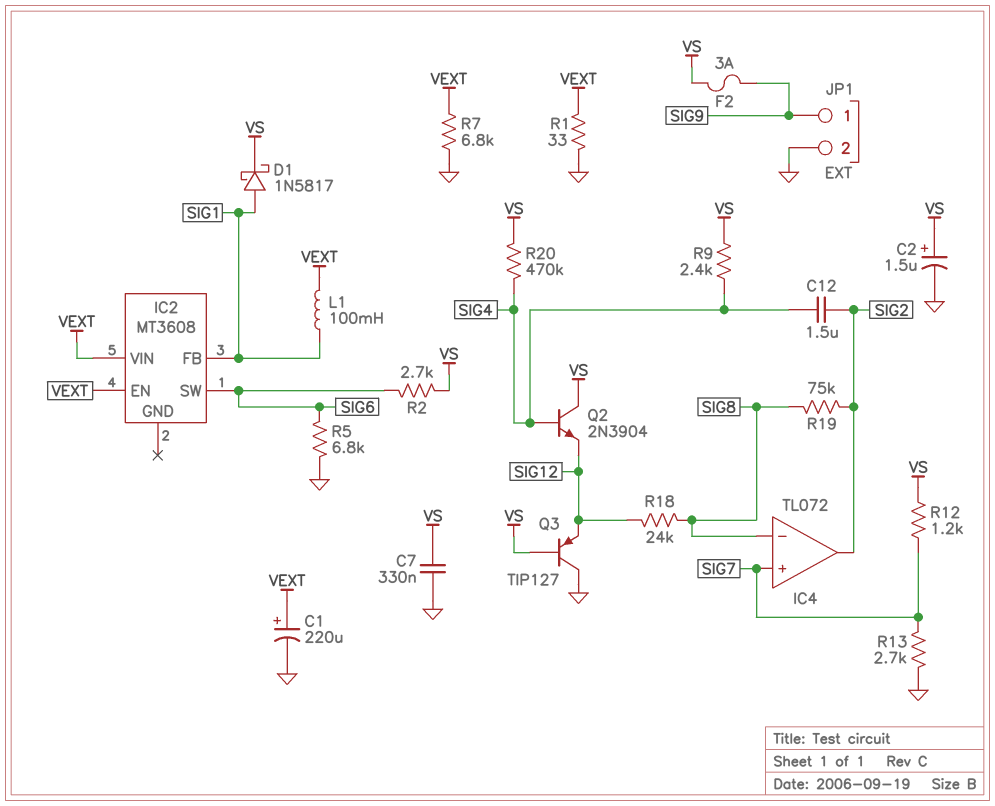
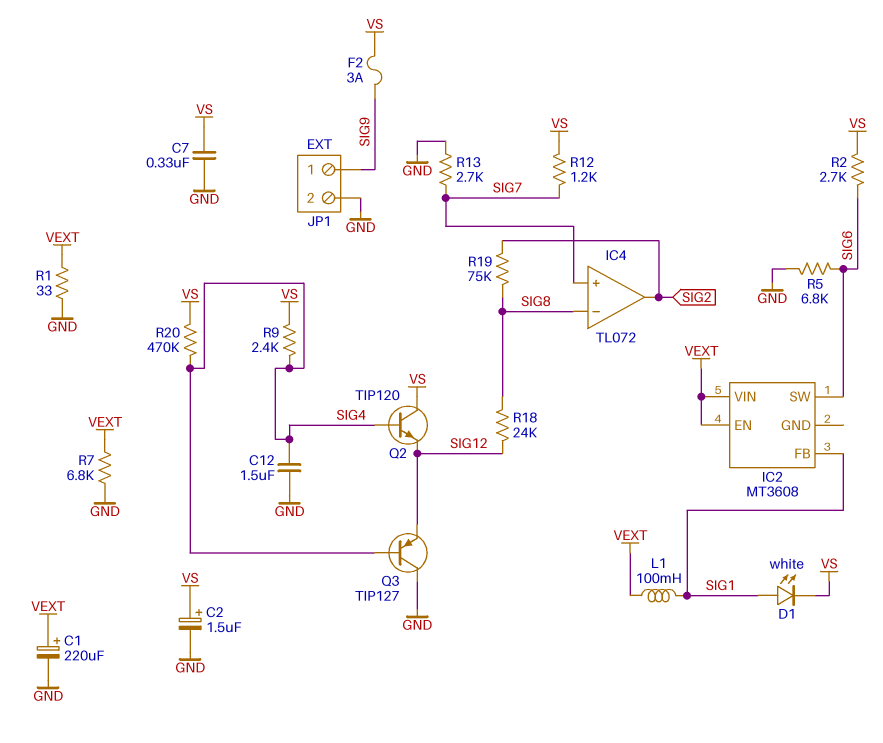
C12: 1.5uF (SIG2, SIG4) -> 1.5uF (GND, SIG4)
D1: schottky 1N5817 (A SIG1, K VS) -> LED white (A SIG1, K VS)
Q2: NPN 2N3904 (B SIG4, C VS, E SIG12) -> NPN TIP120 (B SIG4, C VS, E SIG12)
Q3: PNP TIP127 (B VS, C GND, E SIG12) -> PNP TIP127 (B SIG4, C GND, E SIG12)

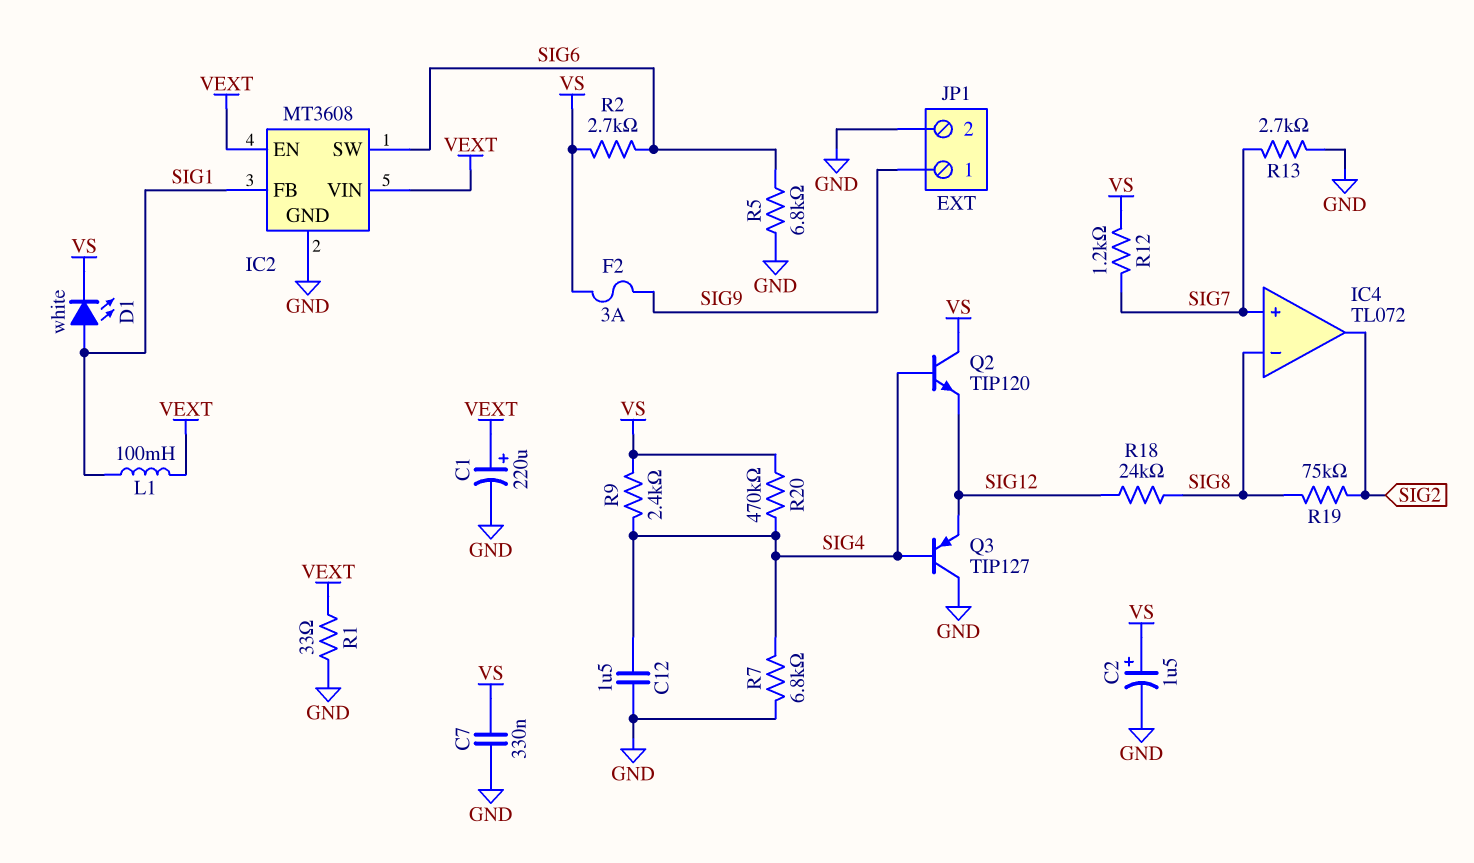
IC2 pin GND: none -> GND
R7: 6.8k (GND, VEXT) -> 6.8k (GND, SIG4)

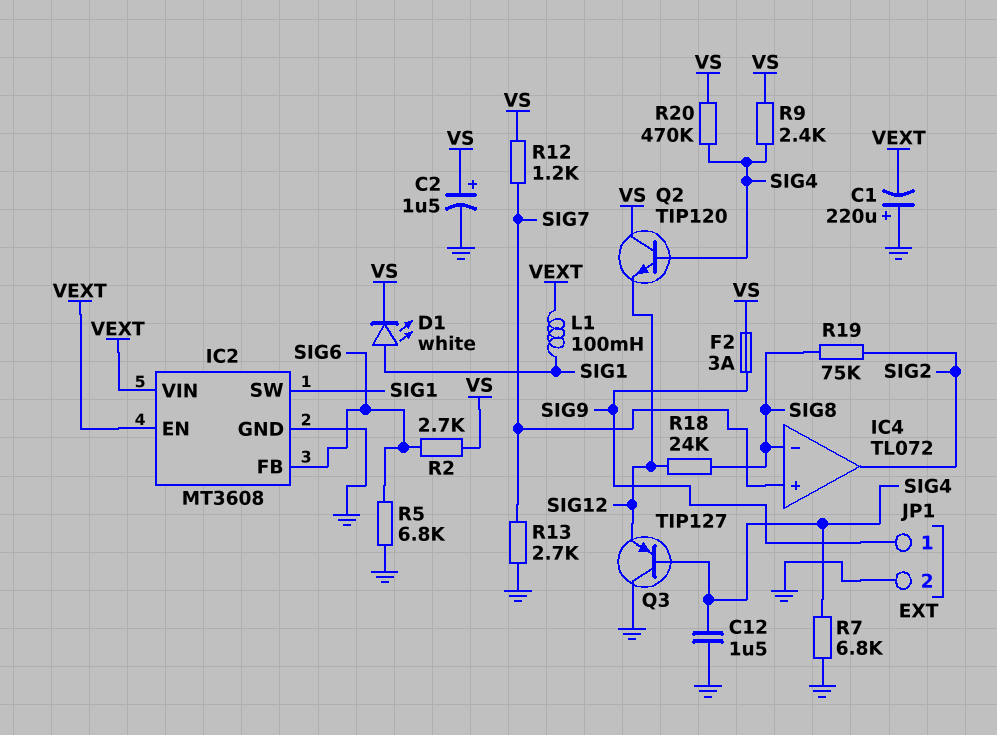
C1: 220uF (plus VEXT, minus GND) -> 220uF (plus GND, minus VEXT)
C7: 330nF (GND, VS) -> none
IC2 pin FB: SIG1 -> SIG6
IC2 pin SW: SIG6 -> SIG1
R1: 33 (GND, VEXT) -> none

